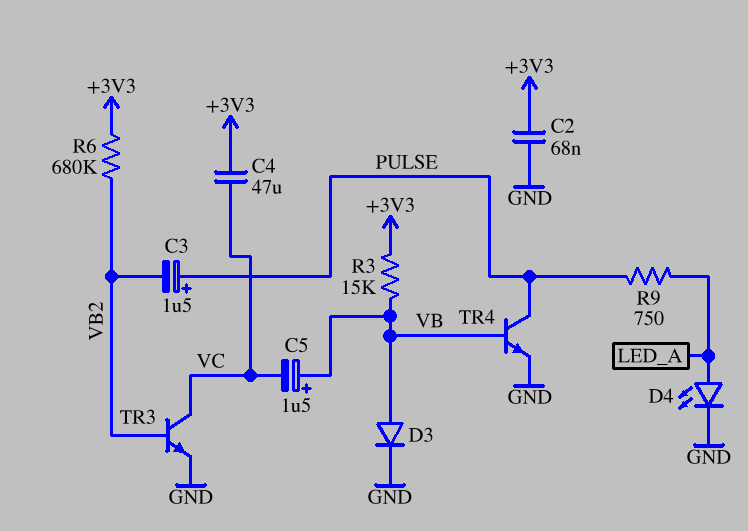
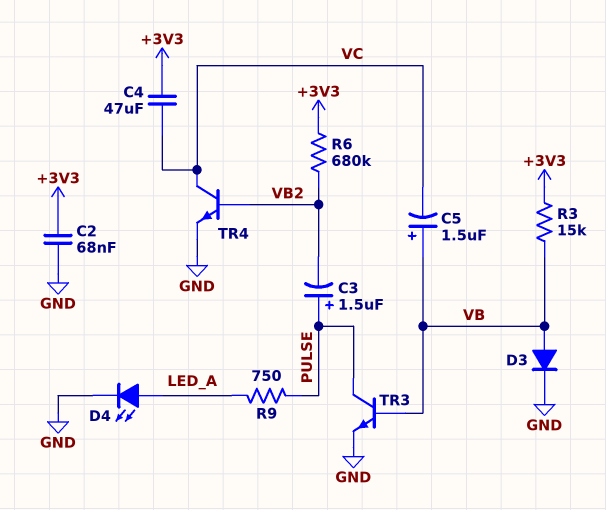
TR3: NPN (B VB2, C VC, E GND) -> NPN (B VB, C PULSE, E GND)
TR4: NPN (B VB, C PULSE, E GND) -> NPN (B VB2, C VC, E GND)

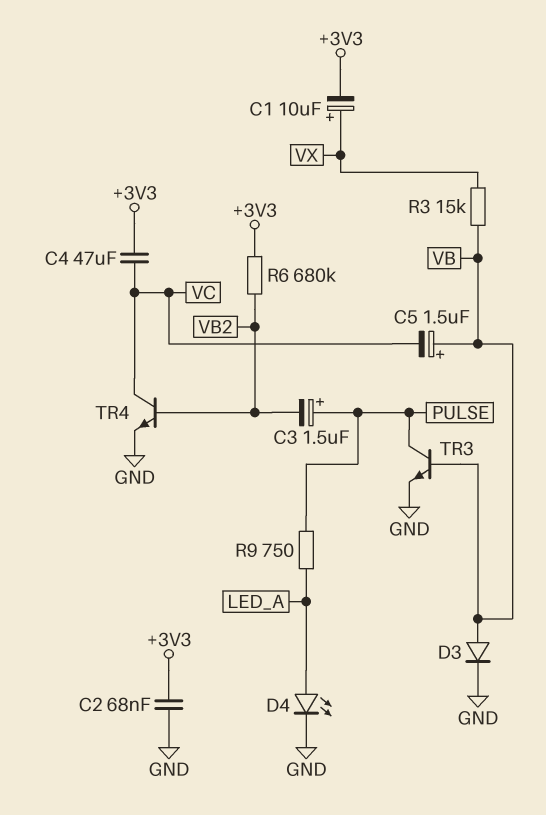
C1: none -> 10uF (plus VX, minus +3V3)
R3: 15k (+3V3, VB) -> 15k (VB, VX)

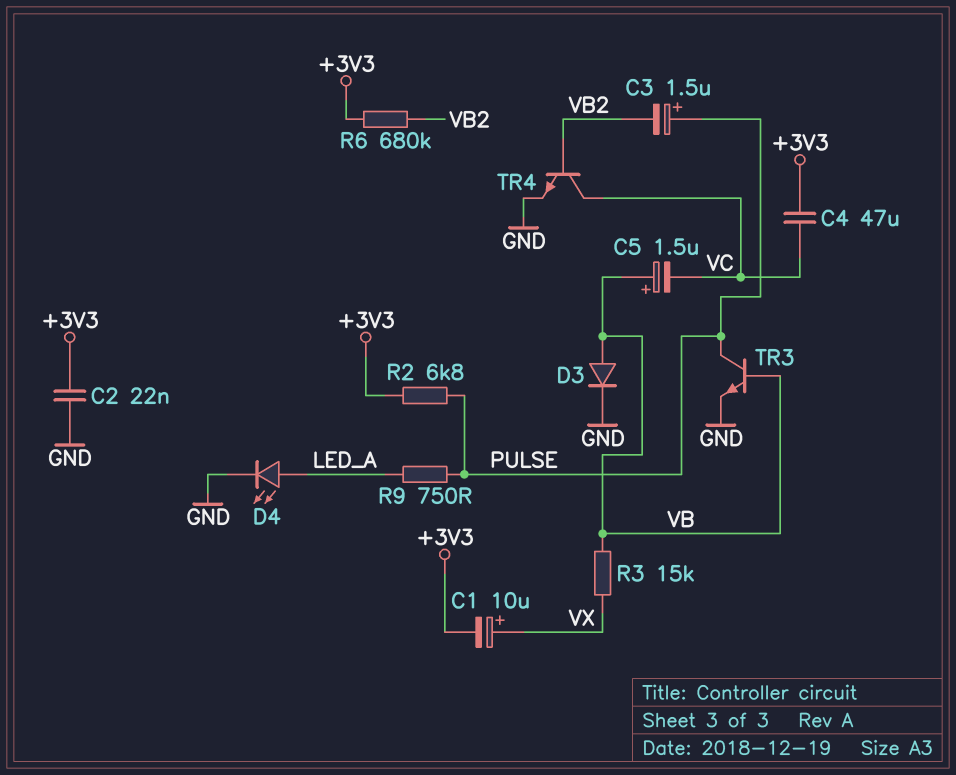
C2: 68nF (+3V3, GND) -> 22nF (+3V3, GND)
R2: none -> 6.8k (+3V3, PULSE)

